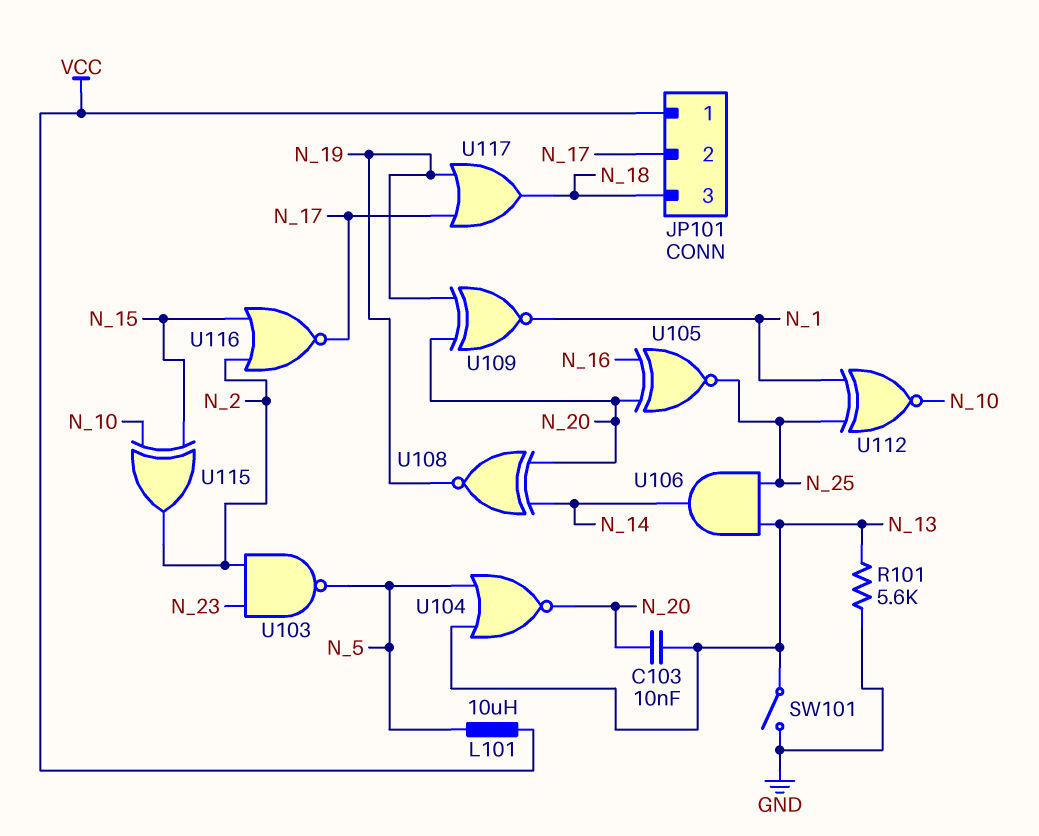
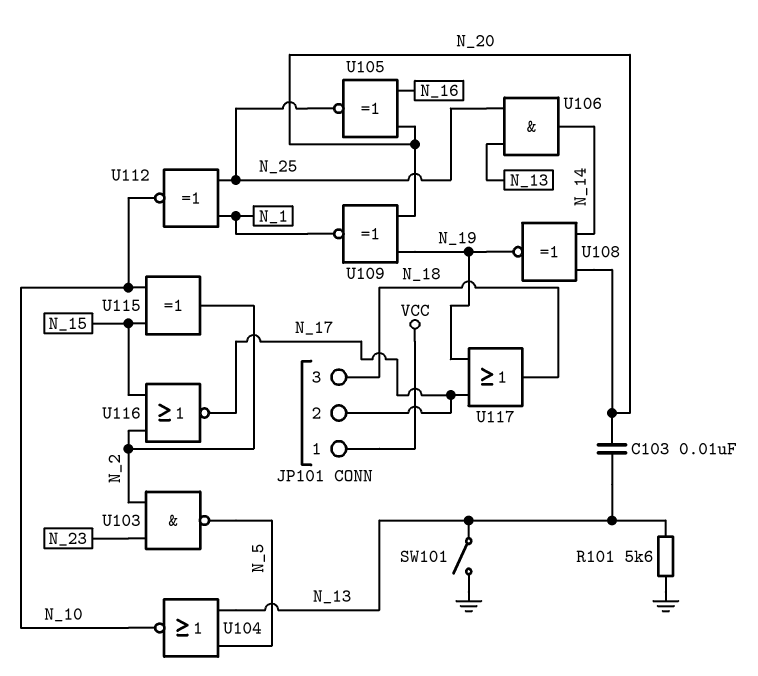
L101: 10uH (N_5, VCC) -> none
U104: NOR (in N_5, in N_13, out N_20) -> NOR (in N_5, in N_13, out N_10)

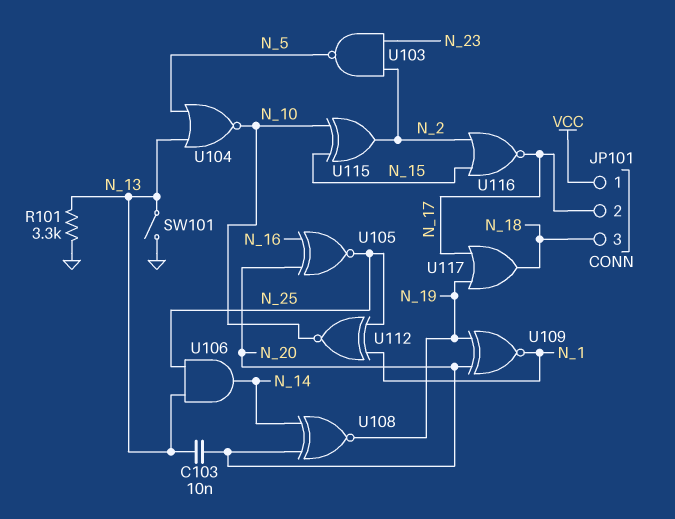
R101: 5.6k (GND, N_13) -> 3.3k (GND, N_13)

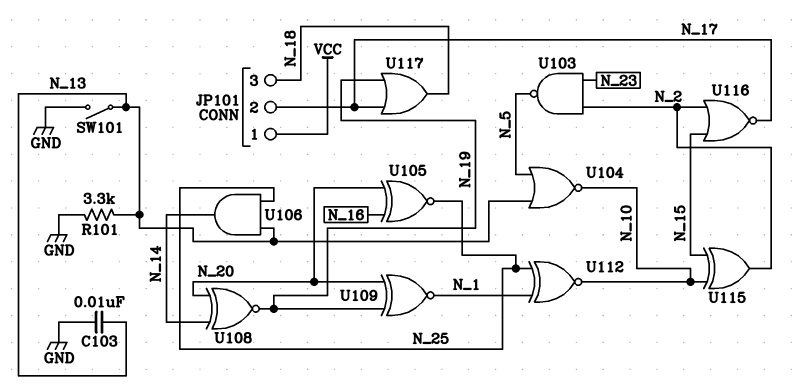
C103: 10nF (N_13, N_20) -> 10nF (GND, N_13)

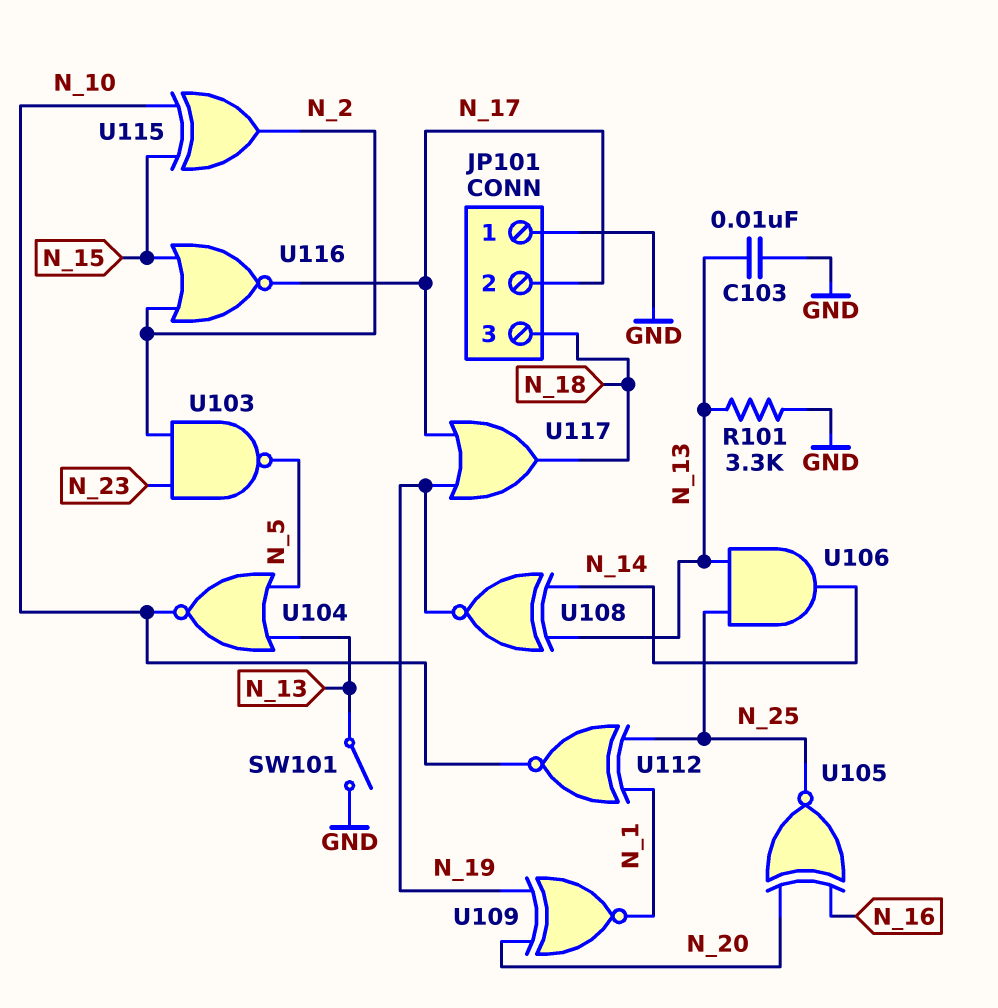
JP101 pin 1: VCC -> GND
U108: XNOR (in N_14, in N_20, out N_19) -> XNOR (in N_13, in N_14, out N_19)

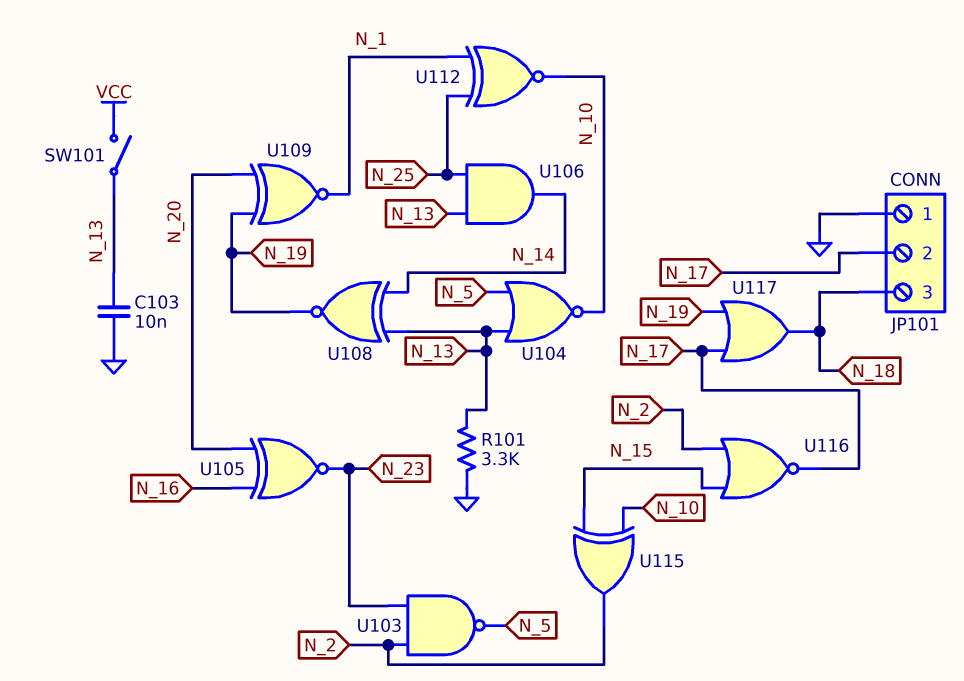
SW101: switch (GND, N_13) -> switch (N_13, VCC)
U105: XNOR (in N_16, in N_20, out N_25) -> XNOR (in N_16, in N_20, out N_23)

